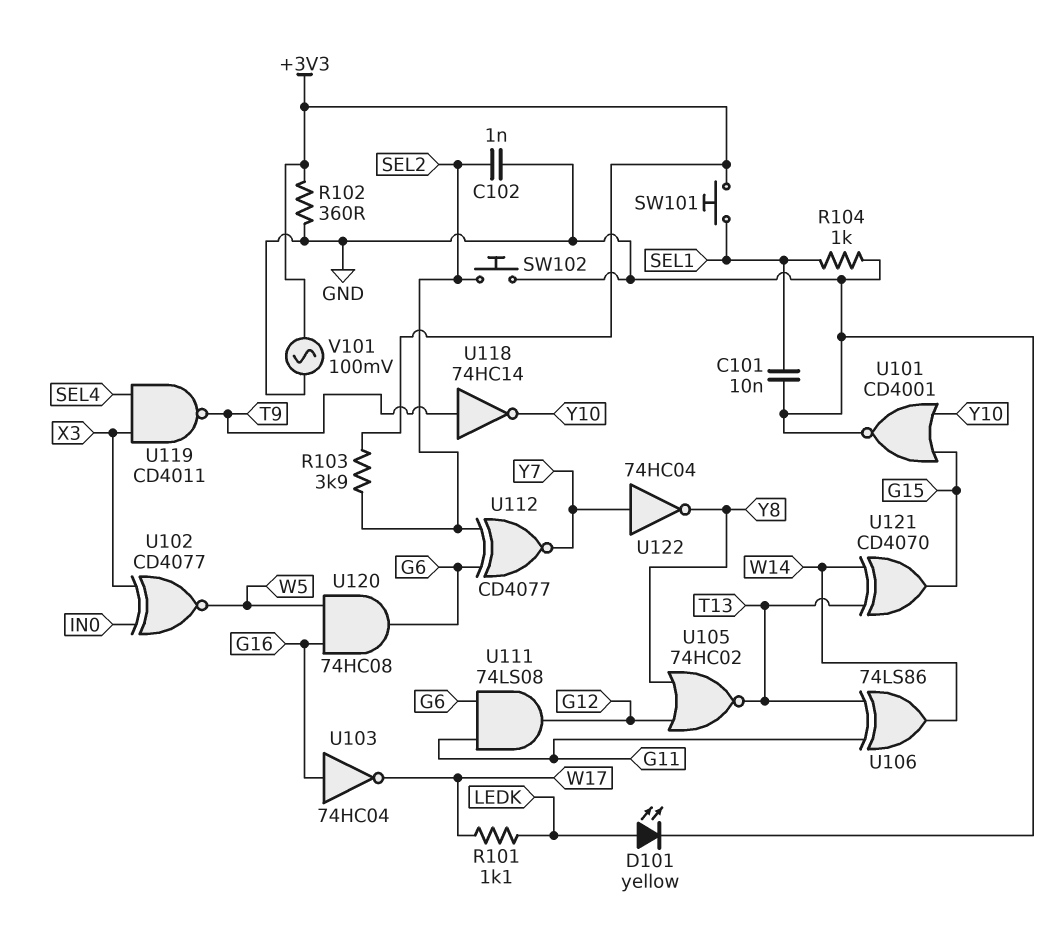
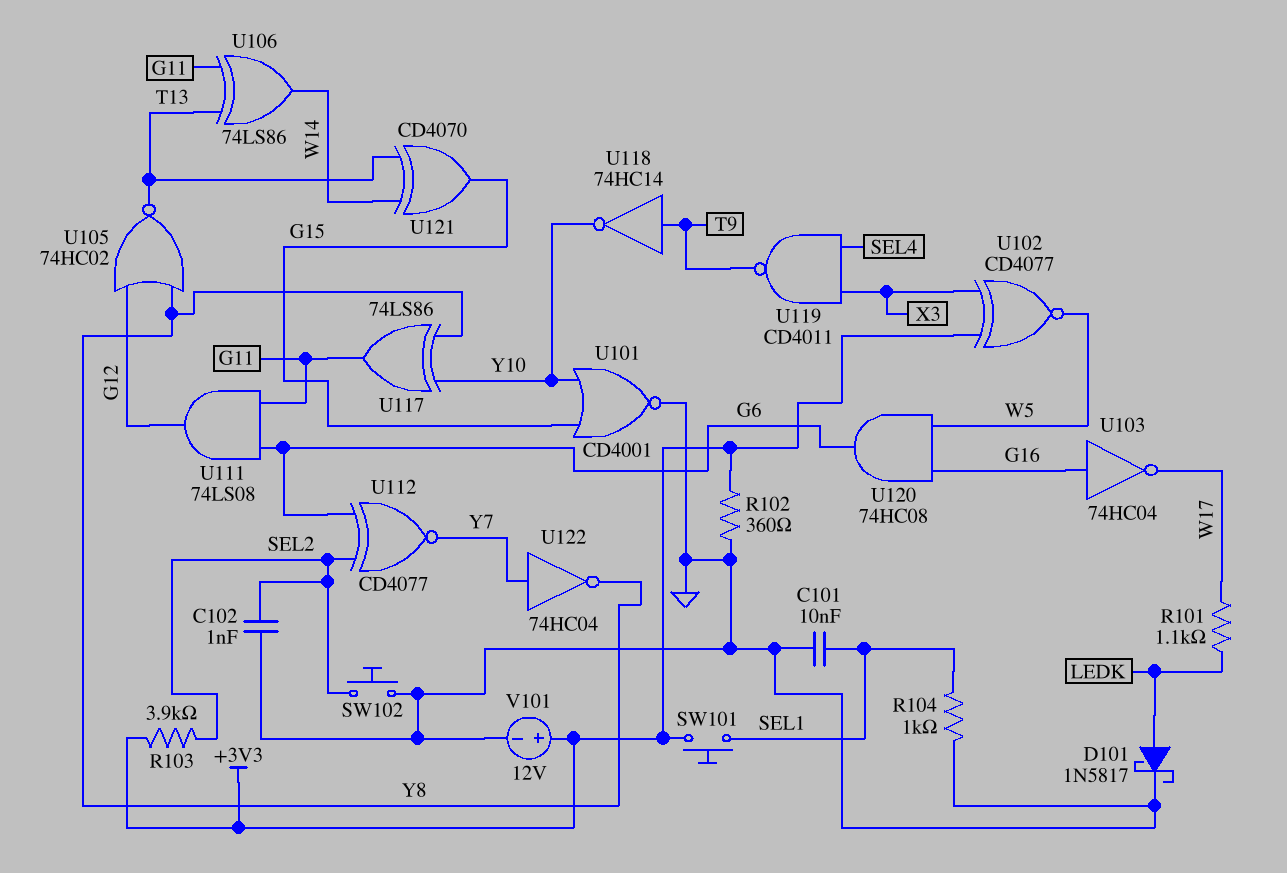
D101: LED yellow (A LEDK, K GND) -> schottky 1N5817 (A LEDK, K GND)
U102: XNOR CD4077 (in IN0, in X3, out W5) -> XNOR CD4077 (in +3V3, in X3, out W5)
U117: none -> XOR 74LS86 (in Y8, in Y10, out G11)
V101: AC 100mV (+3V3, GND) -> 12V (plus +3V3, minus GND)

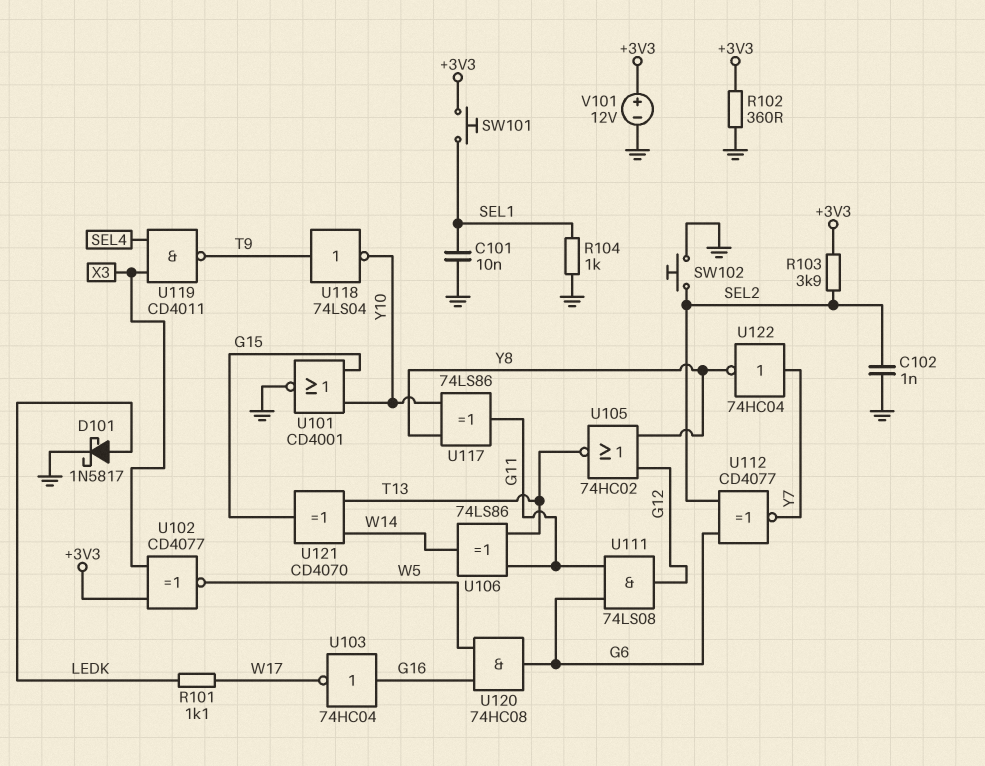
U118: NOT 74HC14 (in T9, out Y10) -> NOT 74LS04 (in T9, out Y10)

